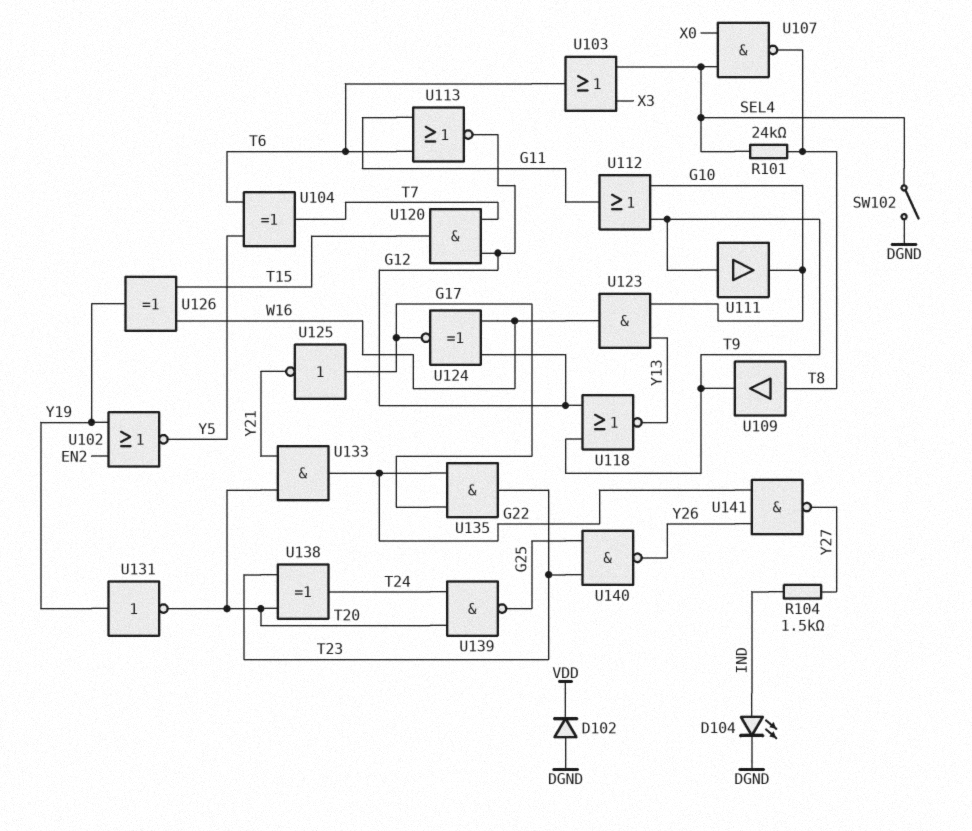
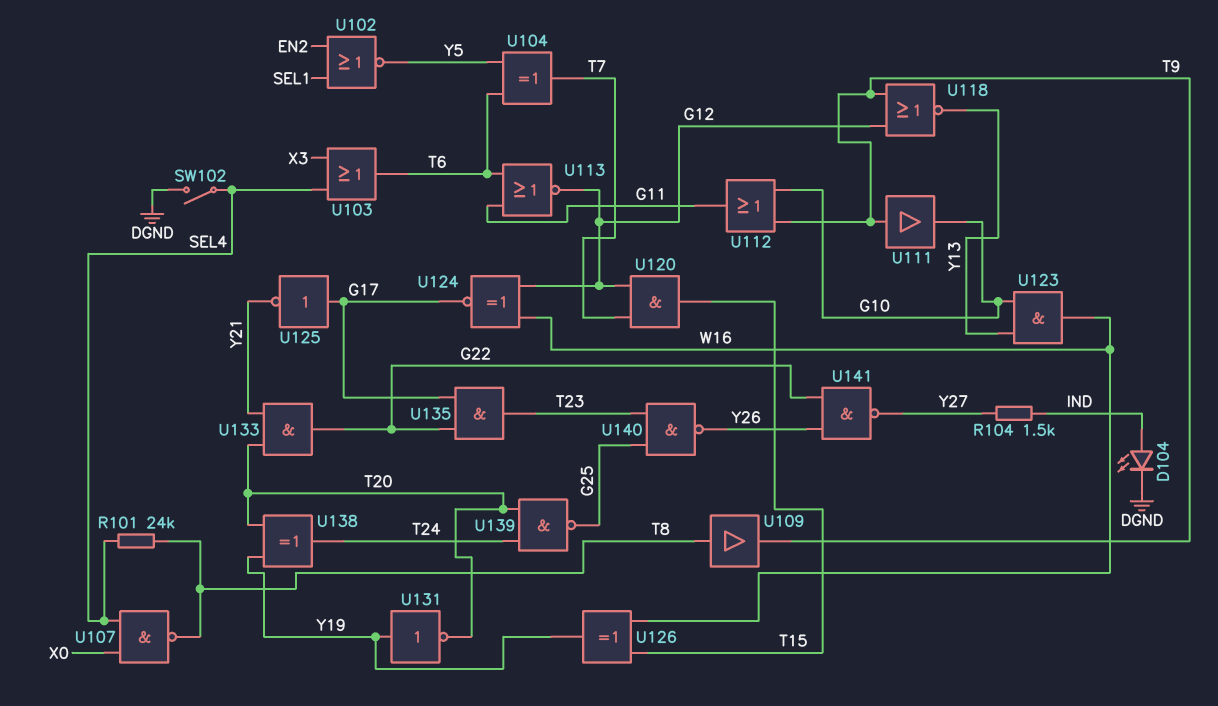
D102: diode (A DGND, K VDD) -> none
U102: NOR (in EN2, in Y19, out Y5) -> NOR (in EN2, in SEL1, out Y5)
U138: XOR (in T20, in T23, out T24) -> XOR (in T20, in Y19, out T24)

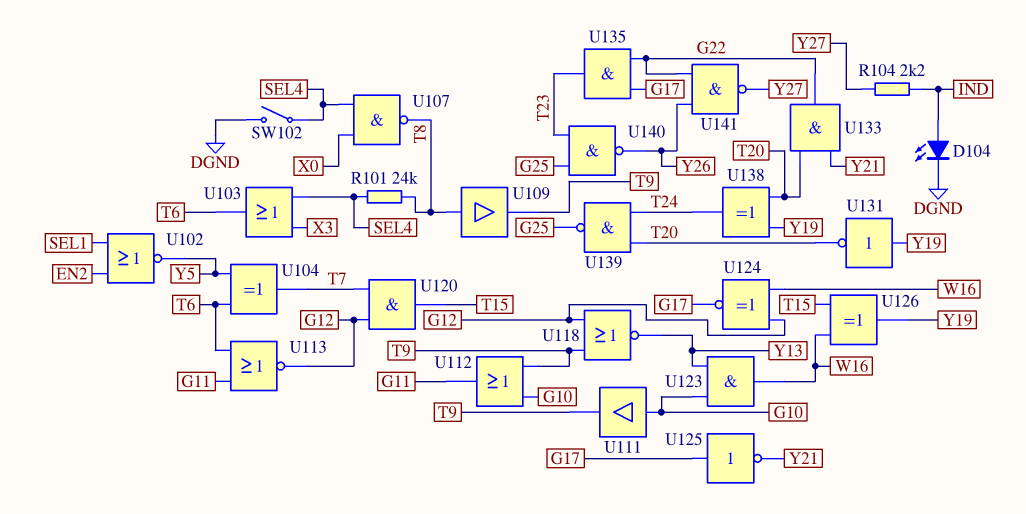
R104: 1.5k (IND, Y27) -> 2.2k (IND, Y27)
U111: buffer (in T9, out G10) -> buffer (in G10, out T9)

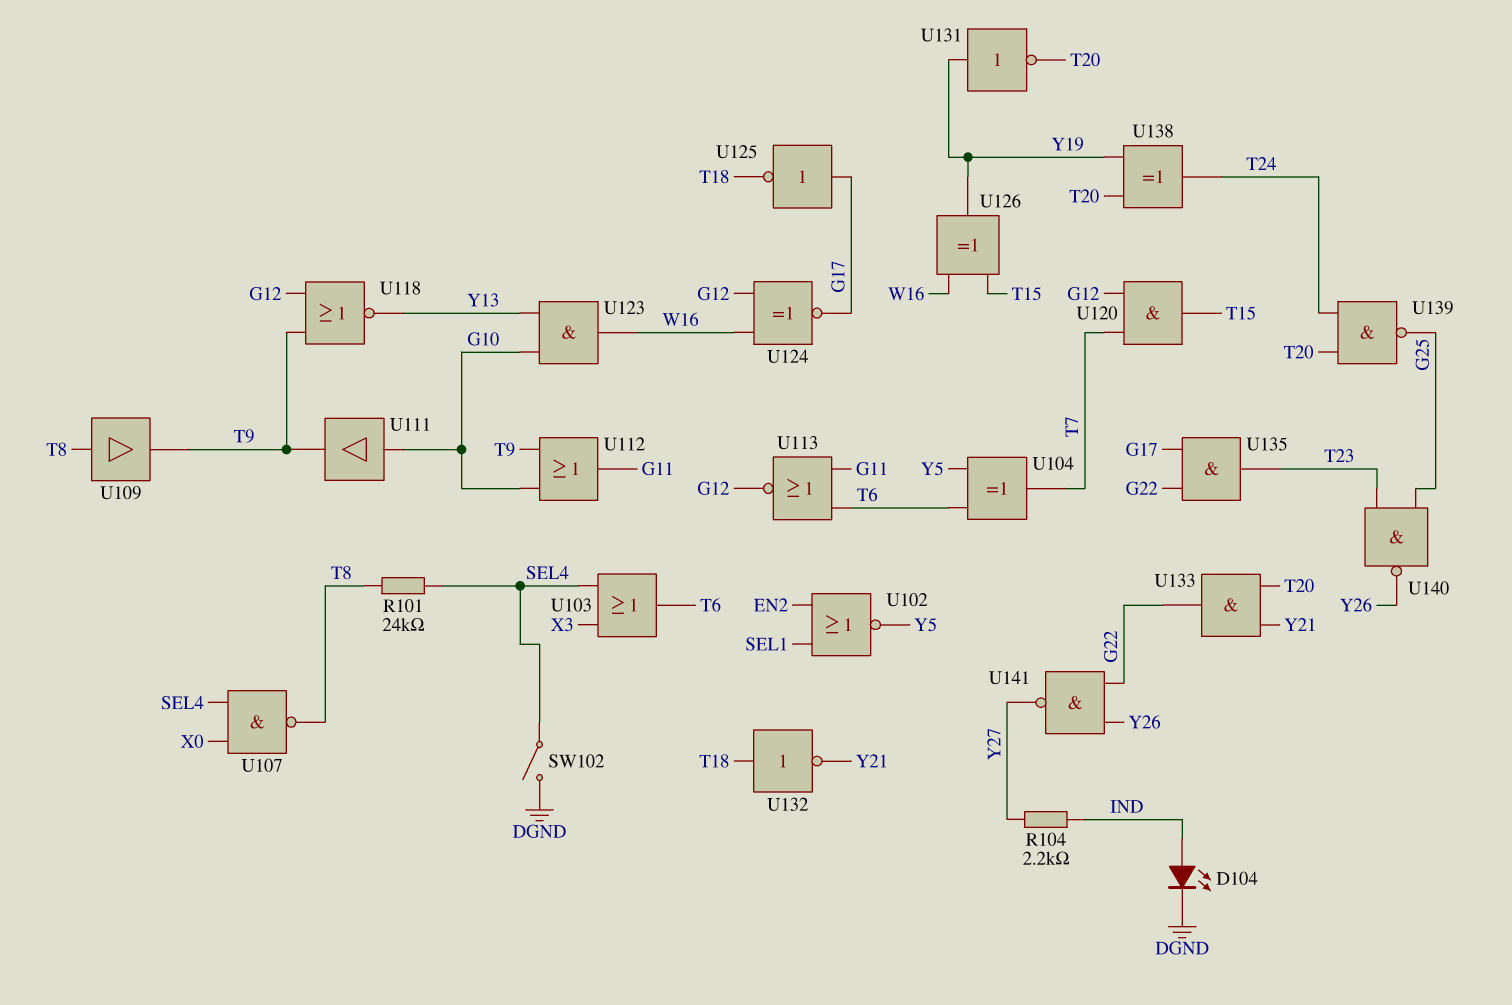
U125: NOT (in G17, out Y21) -> NOT (in G17, out T18)
U132: none -> NOT (in T18, out Y21)

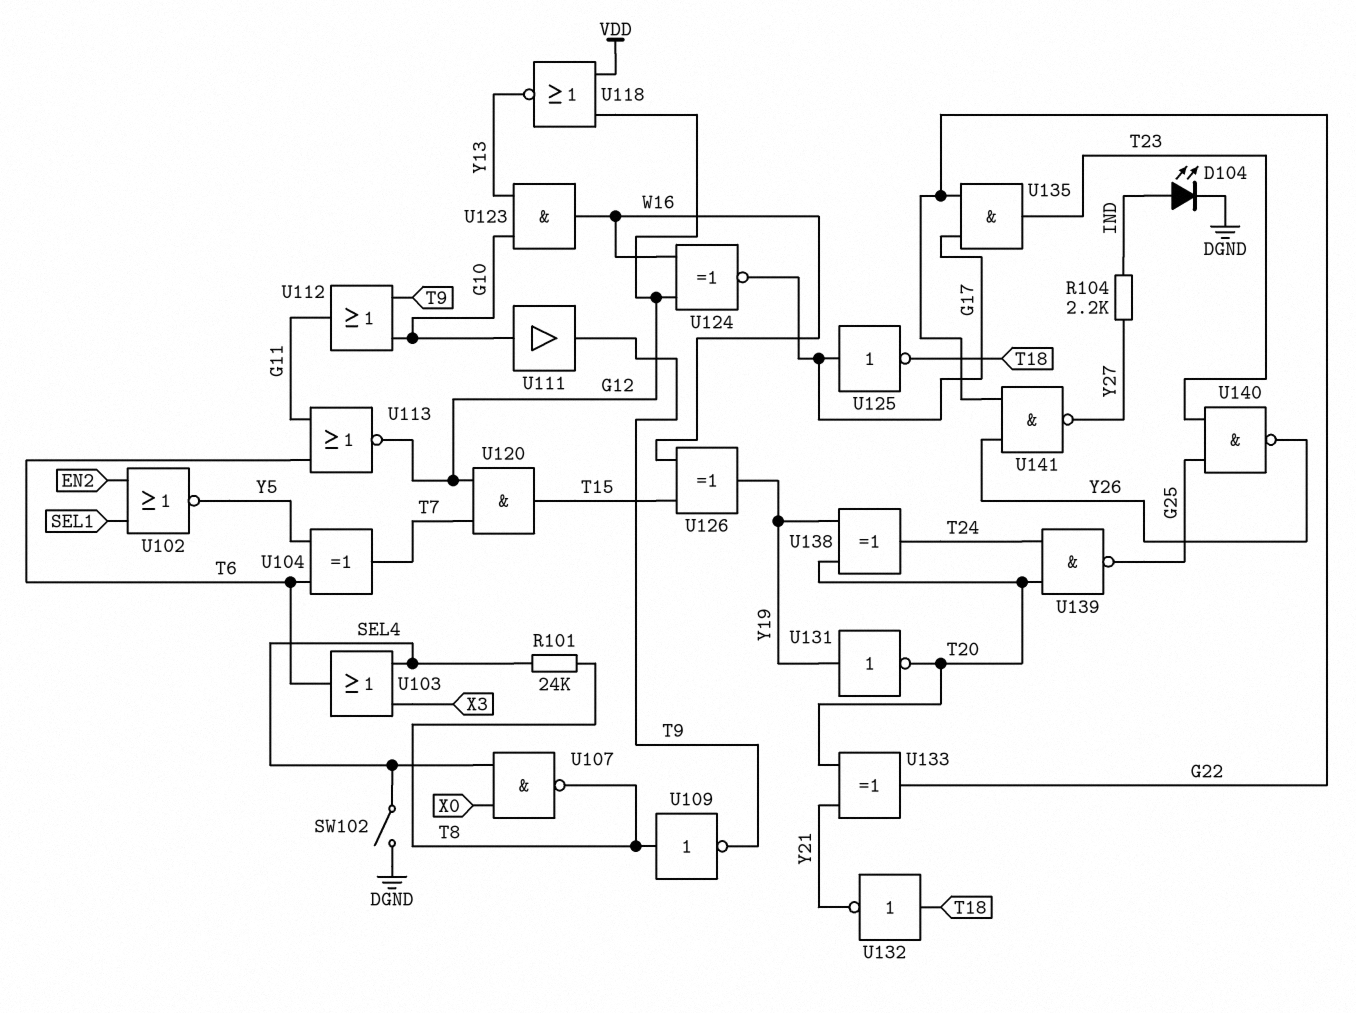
U109: buffer (in T8, out T9) -> NOT (in T8, out T9)
U118: NOR (in G12, in T9, out Y13) -> NOR (in G12, in VDD, out Y13)
U133: AND (in T20, in Y21, out G22) -> XOR (in T20, in Y21, out G22)

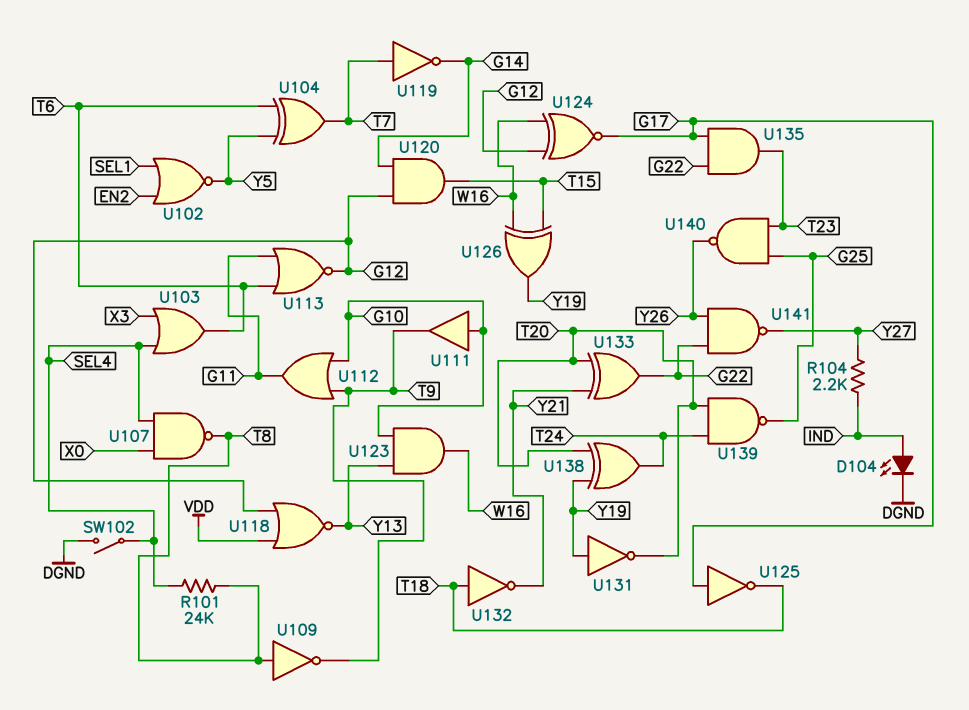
U119: none -> NOT (in T7, out G14)
U120: AND (in G12, in T7, out T15) -> AND (in G12, in G14, out T15)

